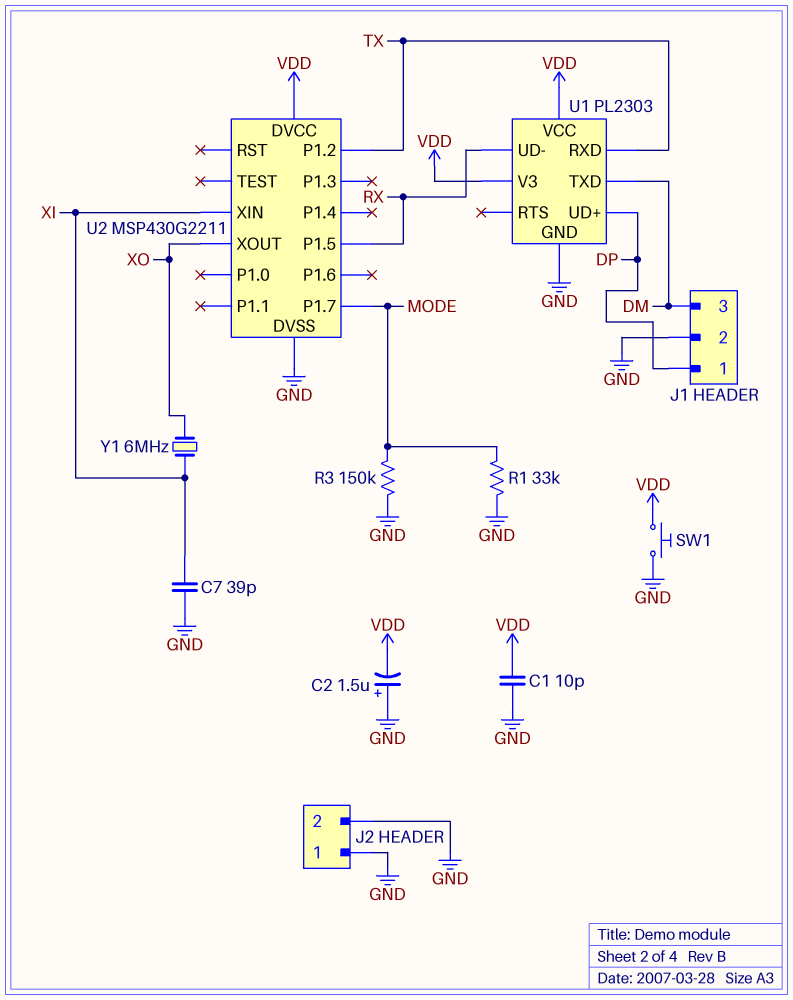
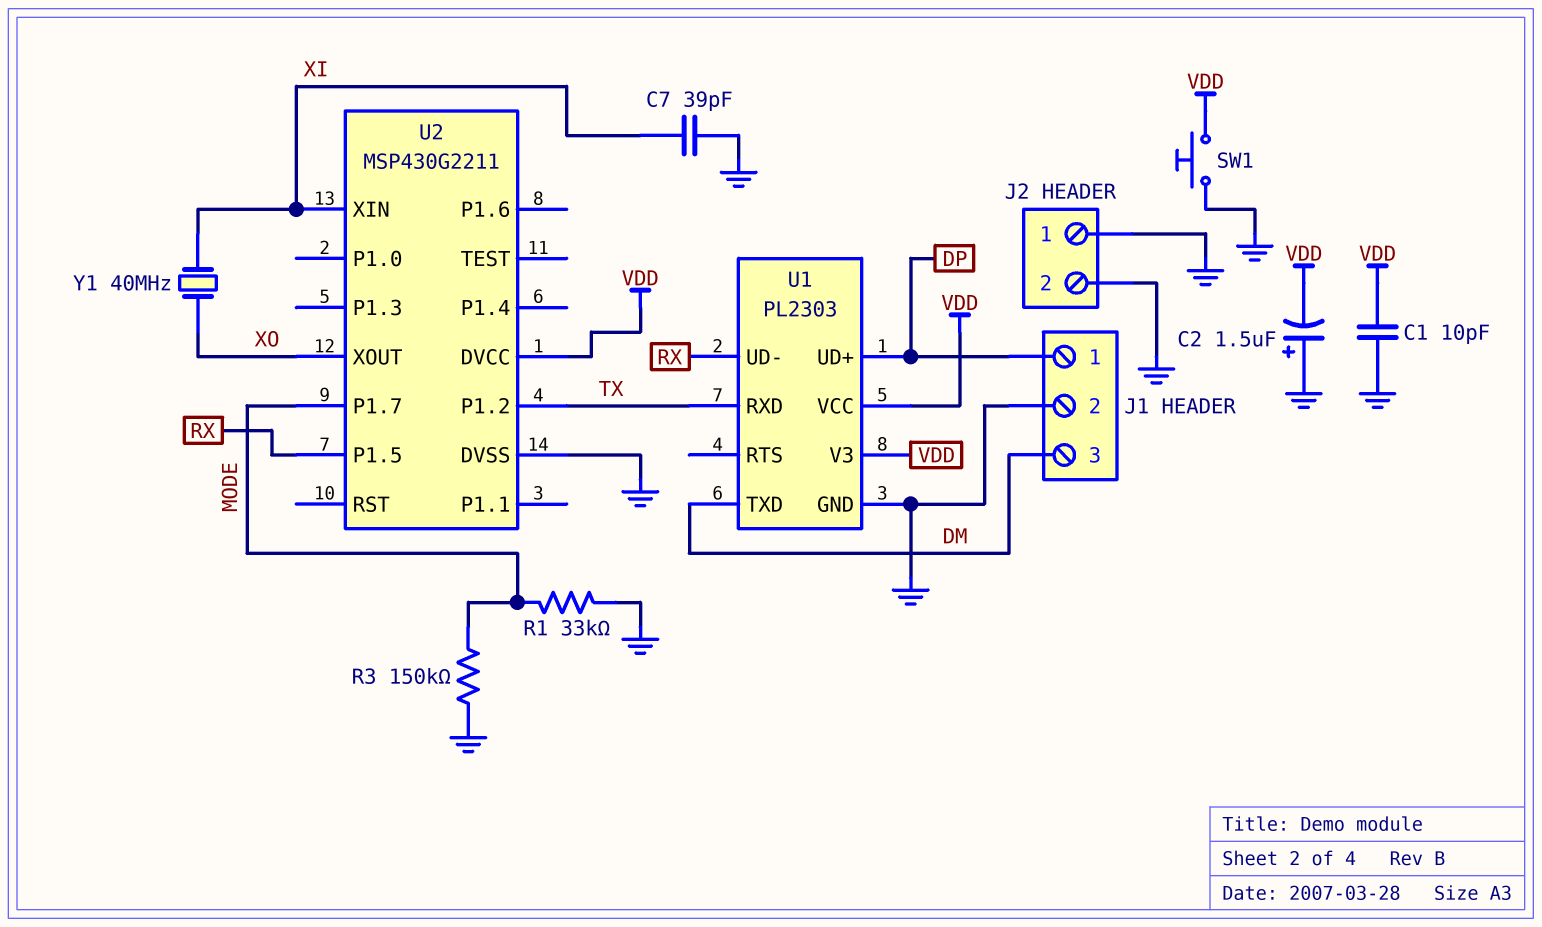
Y1: 6MHz (XI, XO) -> 40MHz (XI, XO)

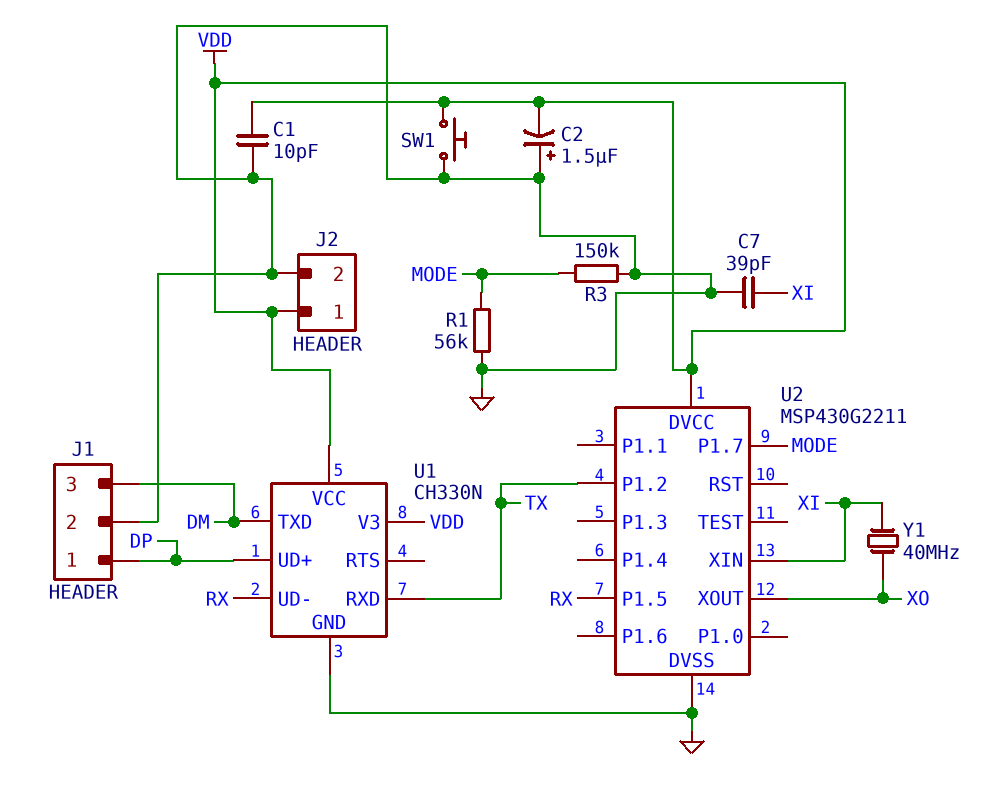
J2 pin 1: GND -> VDD
R1: 33k (GND, MODE) -> 56k (GND, MODE)
U1: PL2303 -> CH330N

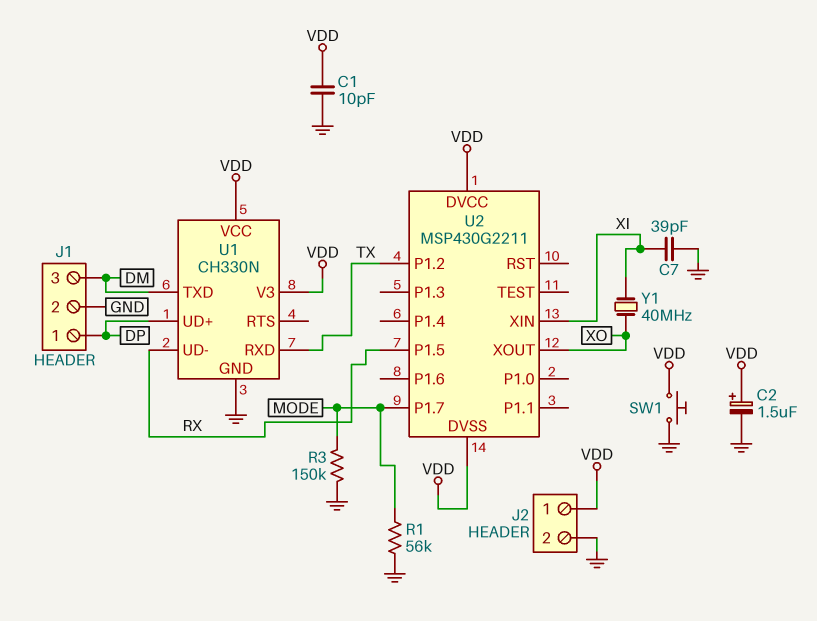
C2: 1.5uF (plus GND, minus VDD) -> 1.5uF (plus VDD, minus GND)
U2 pin DVSS: GND -> VDD

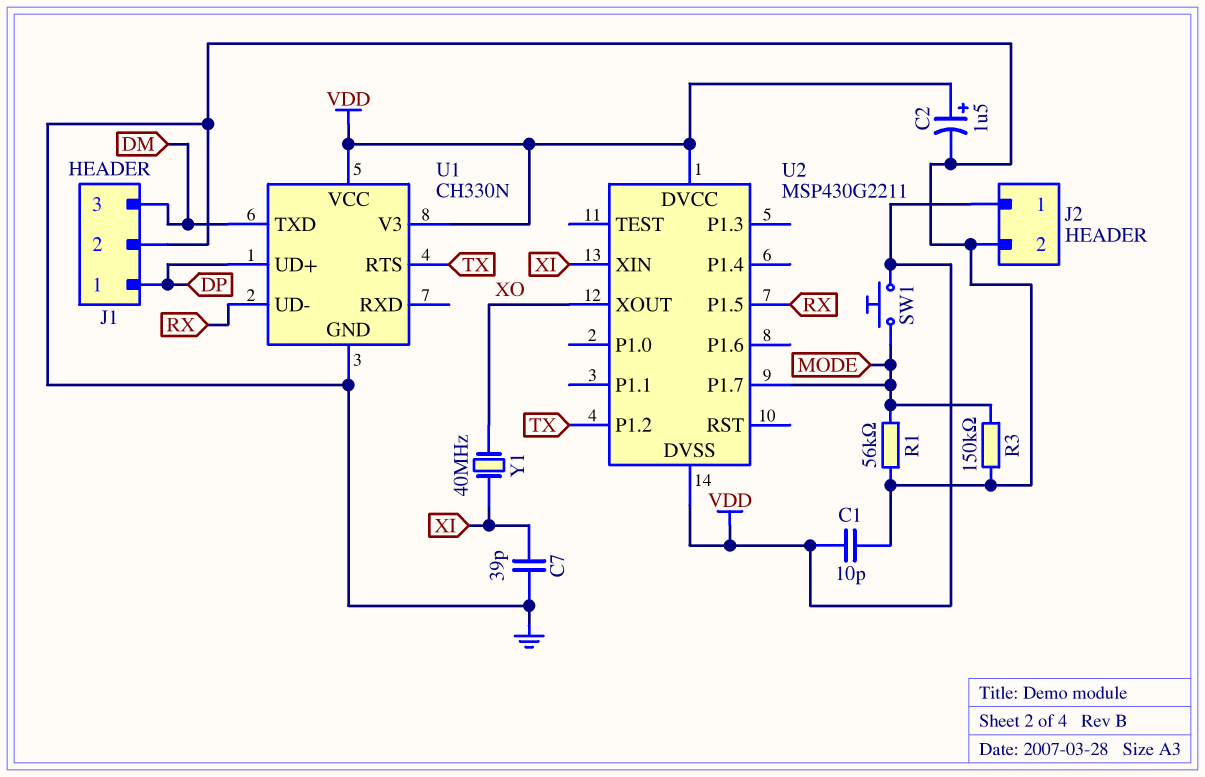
SW1: button (GND, VDD) -> button (MODE, VDD)
U1 pin RTS: none -> TX
U1 pin RXD: TX -> none

